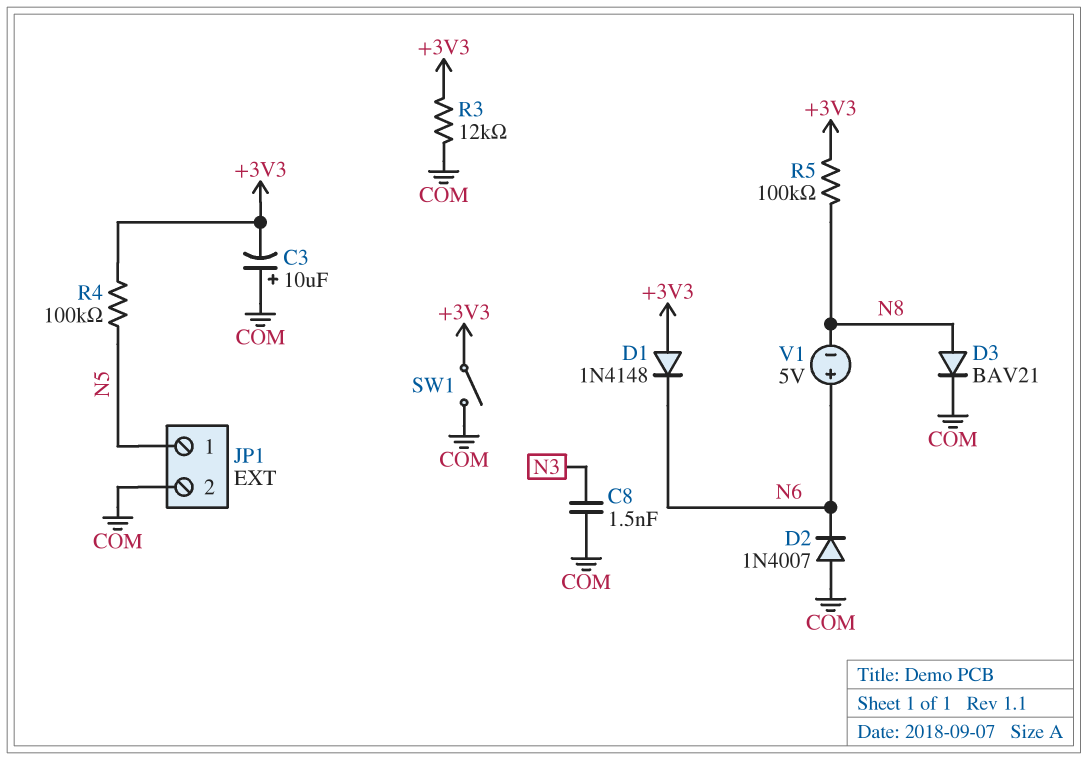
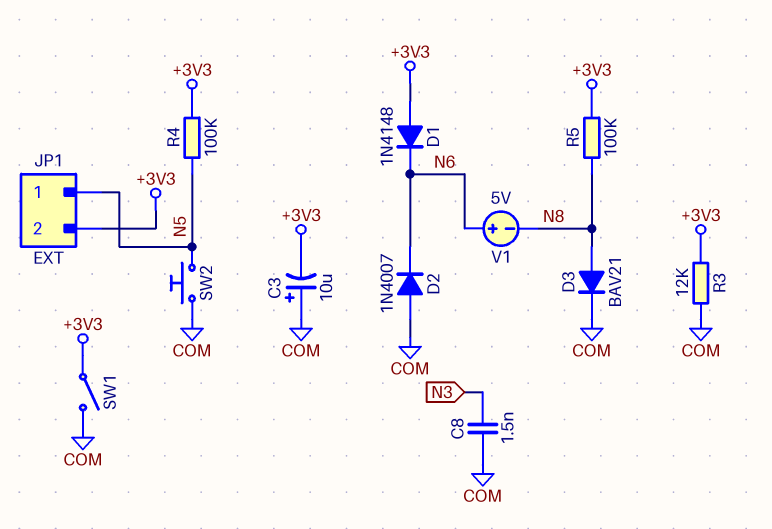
JP1 pin 2: COM -> +3V3
SW2: none -> button (COM, N5)

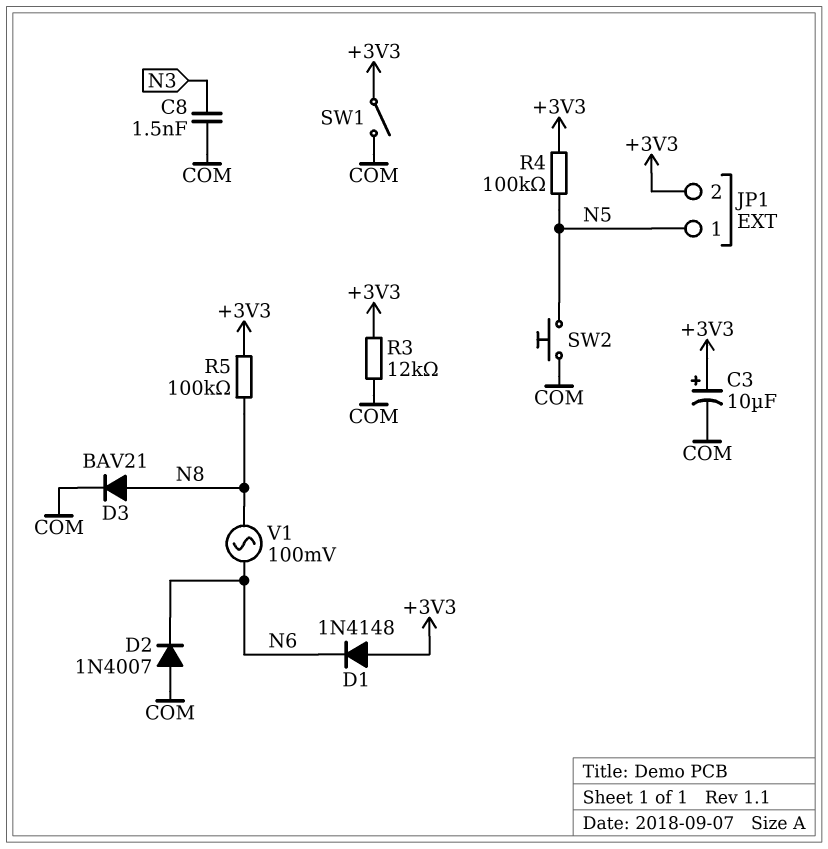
C3: 10uF (plus COM, minus +3V3) -> 10uF (plus +3V3, minus COM)
V1: 5V (plus N6, minus N8) -> AC 100mV (N6, N8)

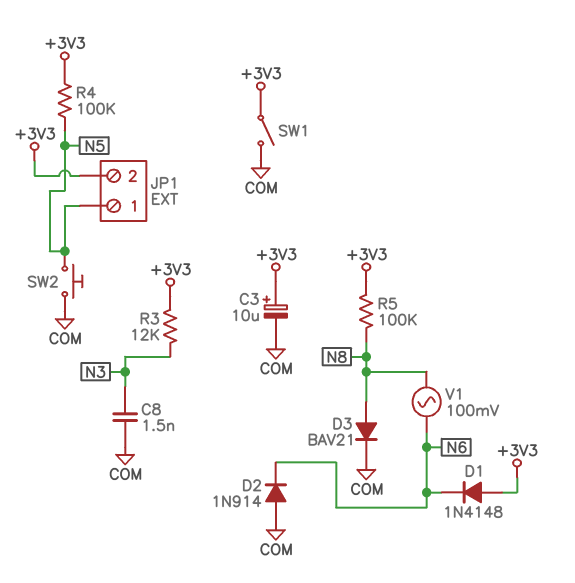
D2: diode 1N4007 (A COM, K N6) -> diode 1N914 (A COM, K N6)
R3: 12k (+3V3, COM) -> 12k (+3V3, N3)

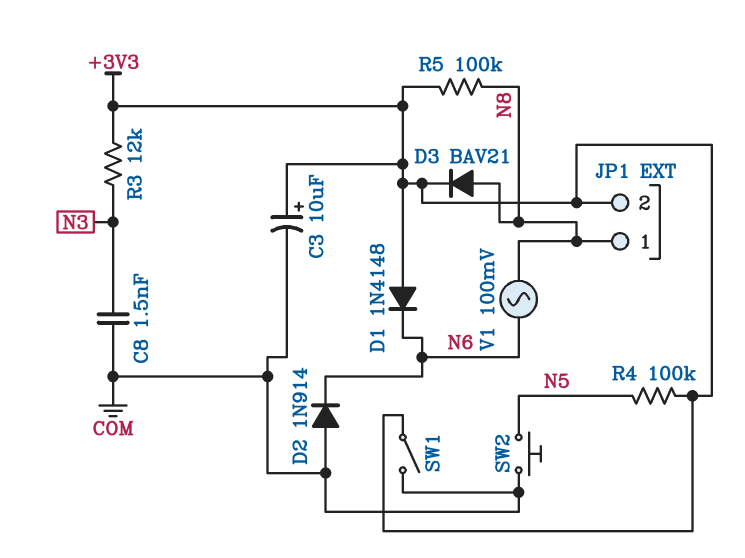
D3: diode BAV21 (A N8, K COM) -> diode BAV21 (A N8, K +3V3)
JP1 pin 1: N5 -> N8

